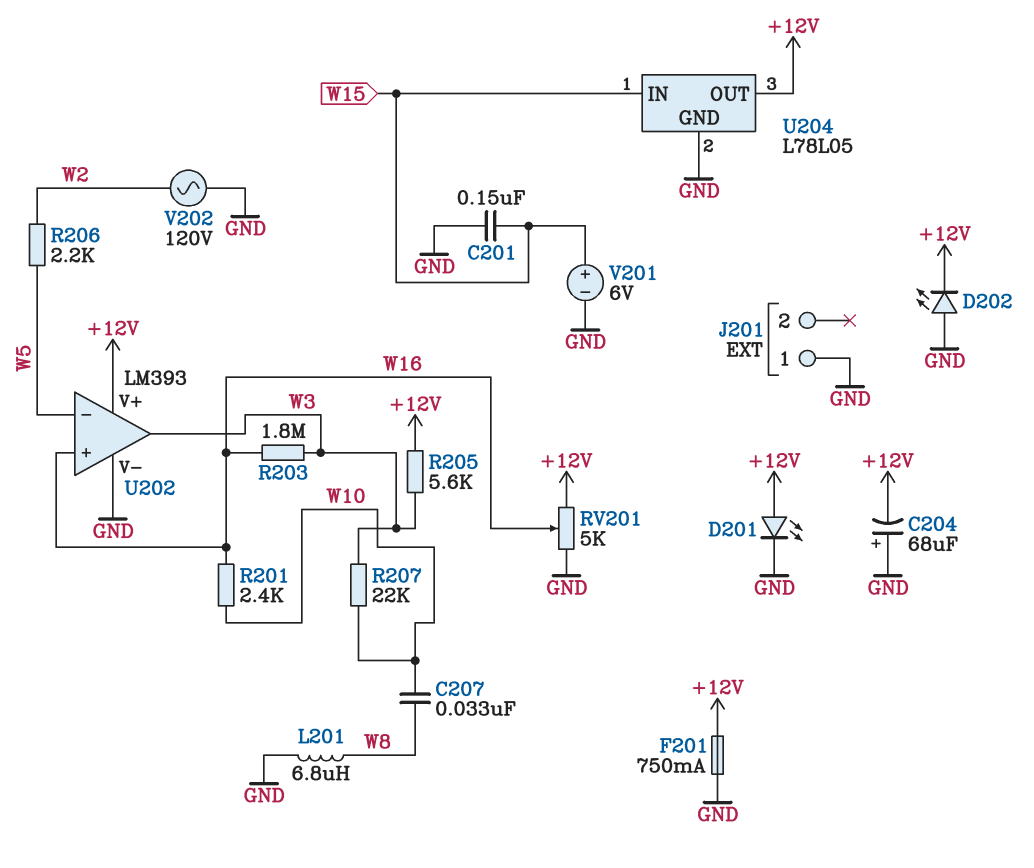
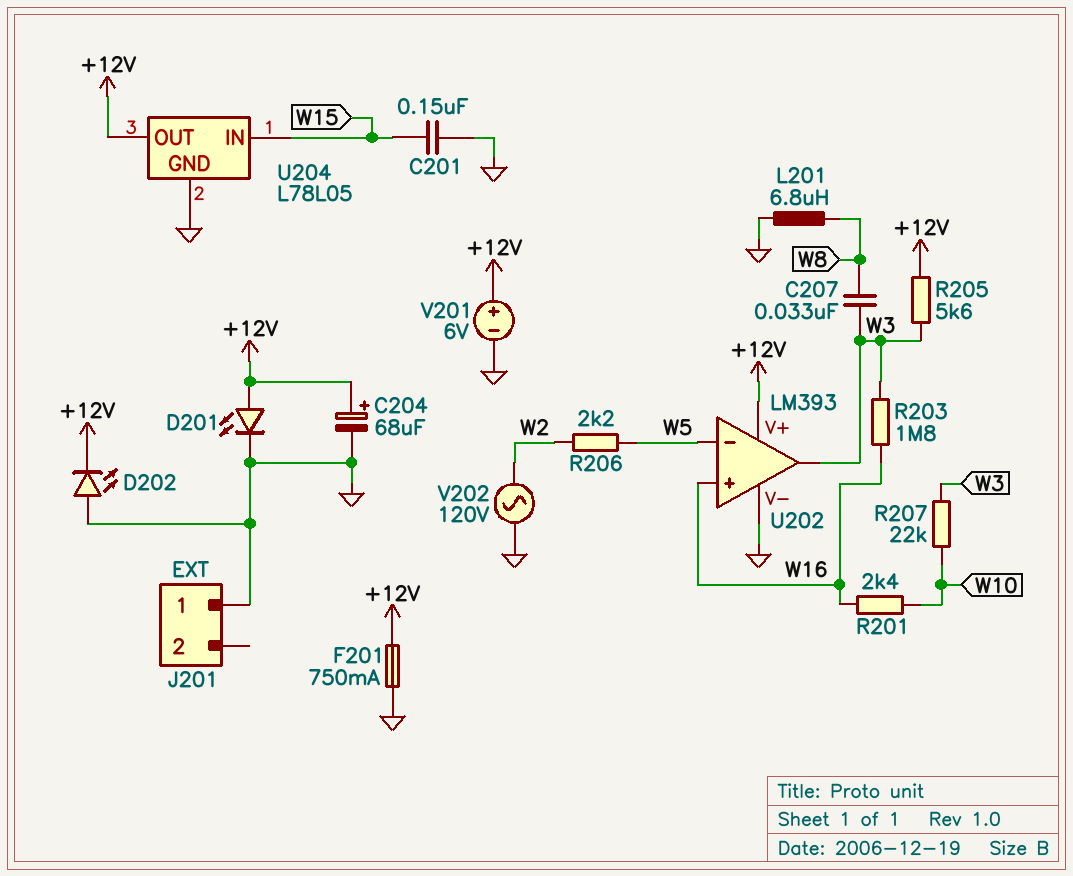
C204: 68uF (plus GND, minus +12V) -> 68uF (plus +12V, minus GND)
C207: 33nF (W8, W10) -> 33nF (W3, W8)
RV201: 5k (+12V, GND, wiper W16) -> none
V201: 6V (plus W15, minus GND) -> 6V (plus +12V, minus GND)

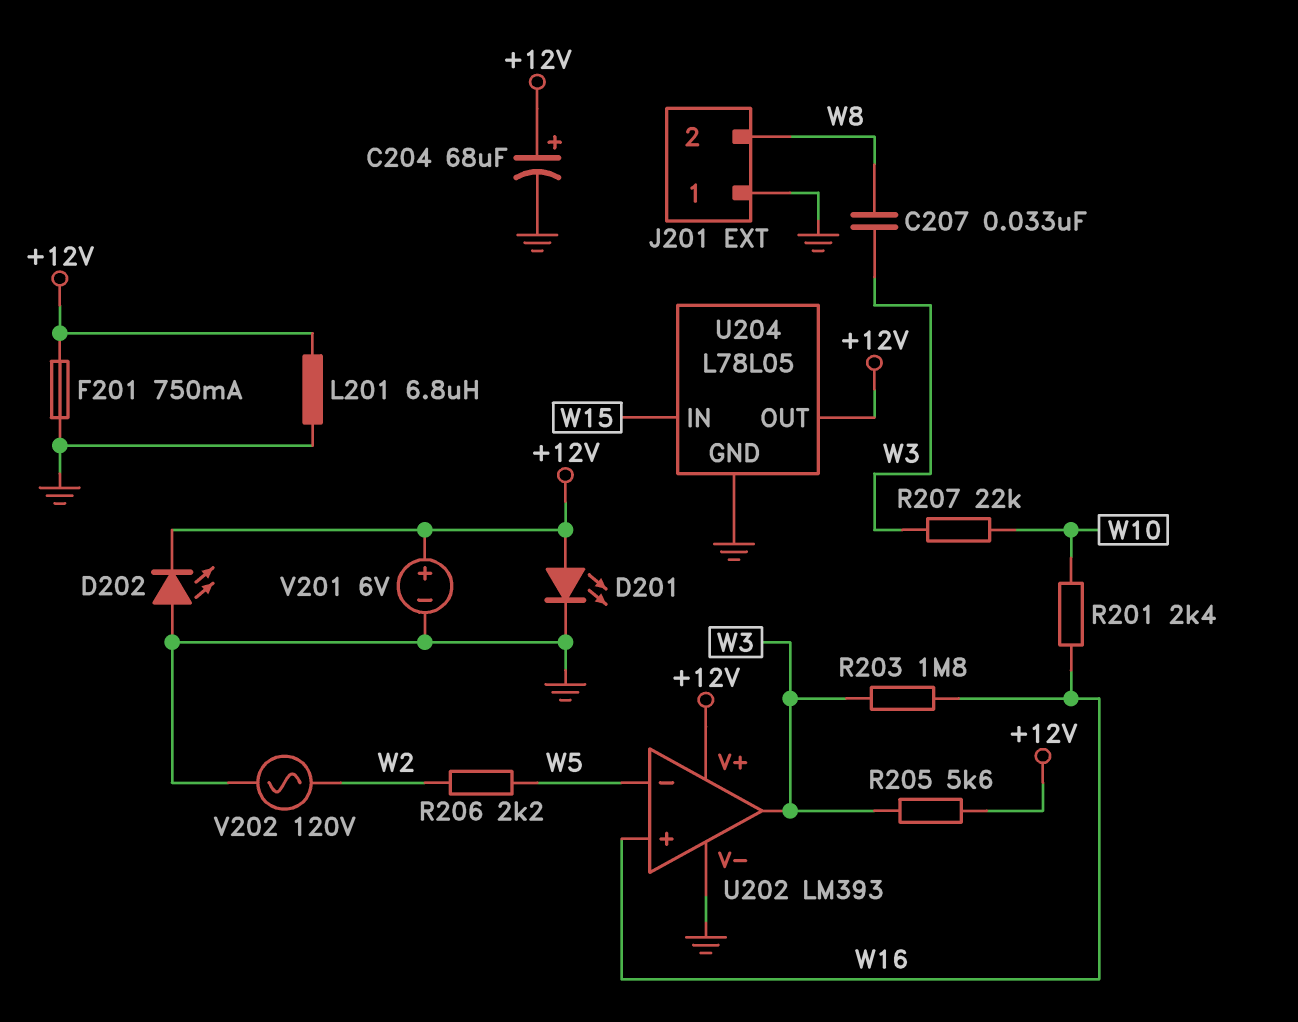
C201: 150nF (GND, W15) -> none
J201 pin 2: none -> W8
L201: 6.8uH (GND, W8) -> 6.8uH (+12V, GND)

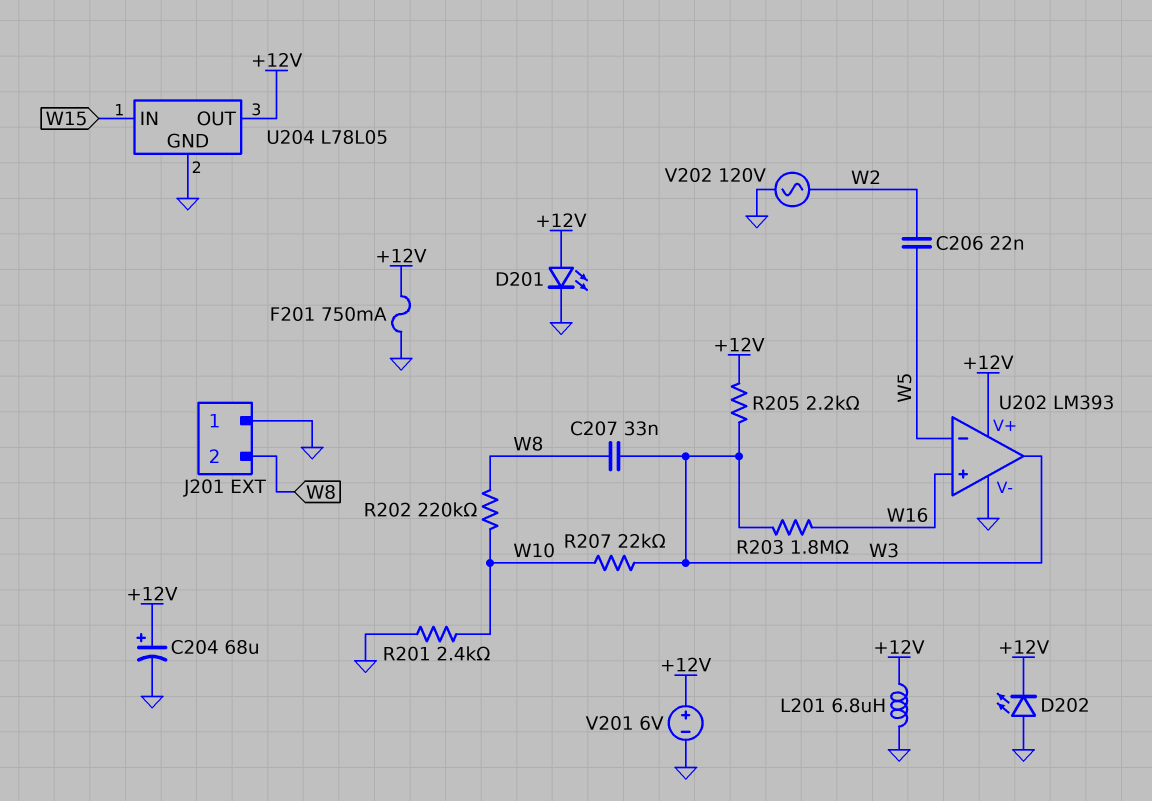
C206: none -> 22nF (W2, W5)
R201: 2.4k (W10, W16) -> 2.4k (GND, W10)
R202: none -> 220k (W8, W10)
R205: 5.6k (+12V, W3) -> 2.2k (+12V, W3)
R206: 2.2k (W2, W5) -> none

